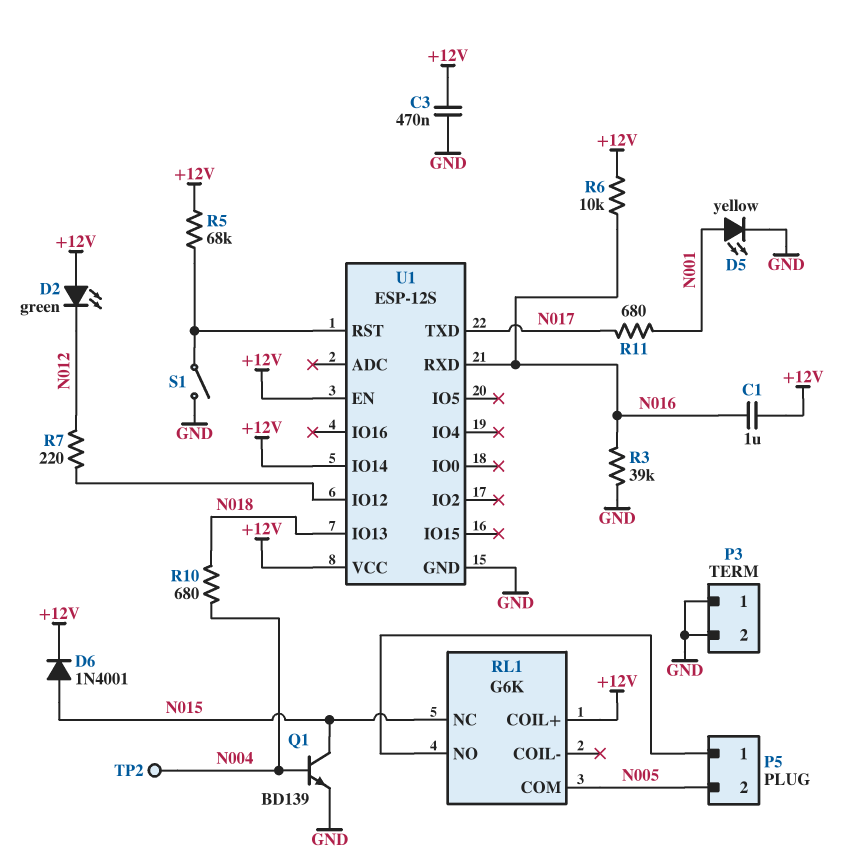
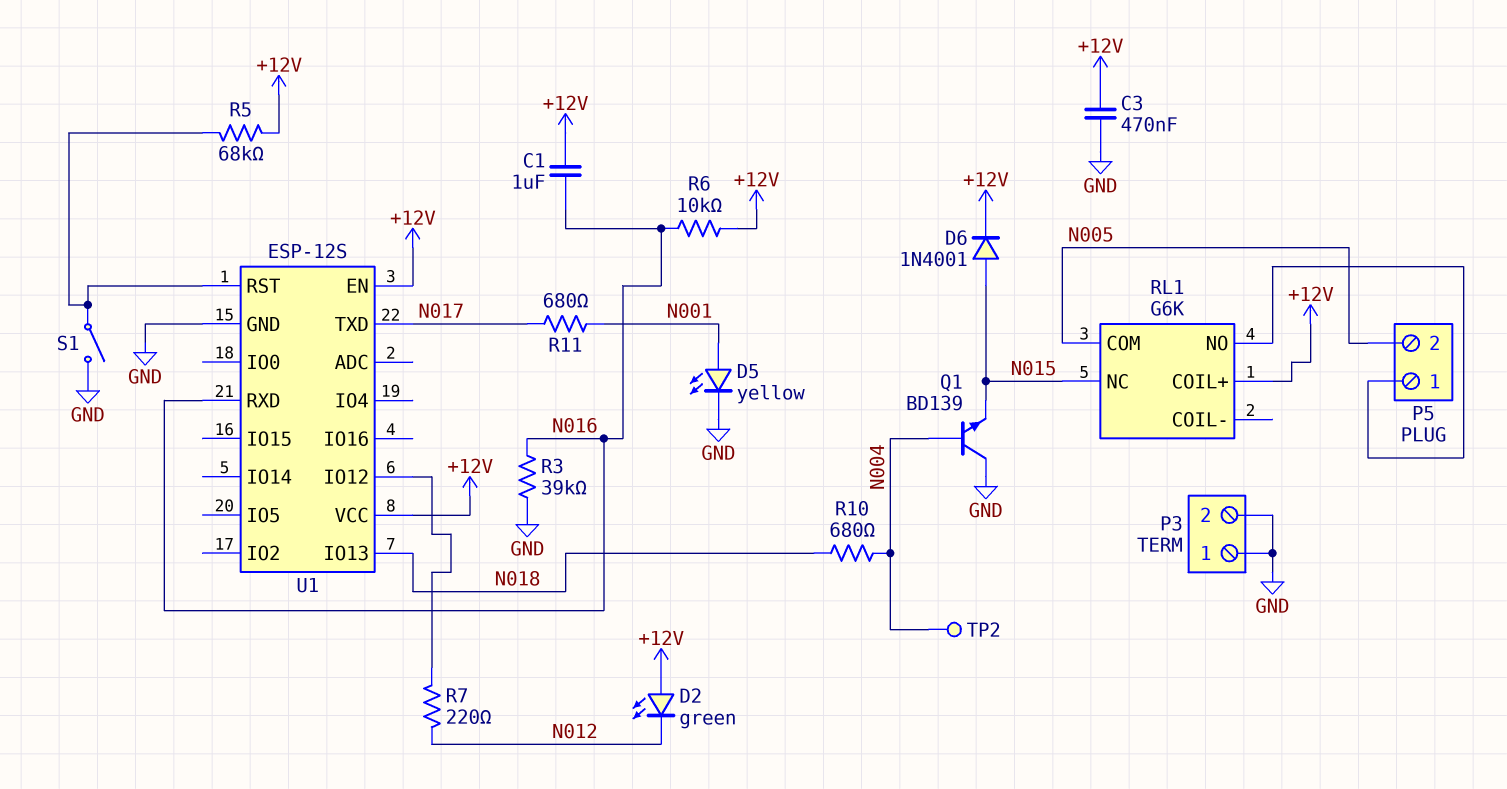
Q1: NPN BD139 (B N004, C N015, E GND) -> NPN BD139 (B N004, C GND, E N015)
U1 pin IO14: +12V -> none

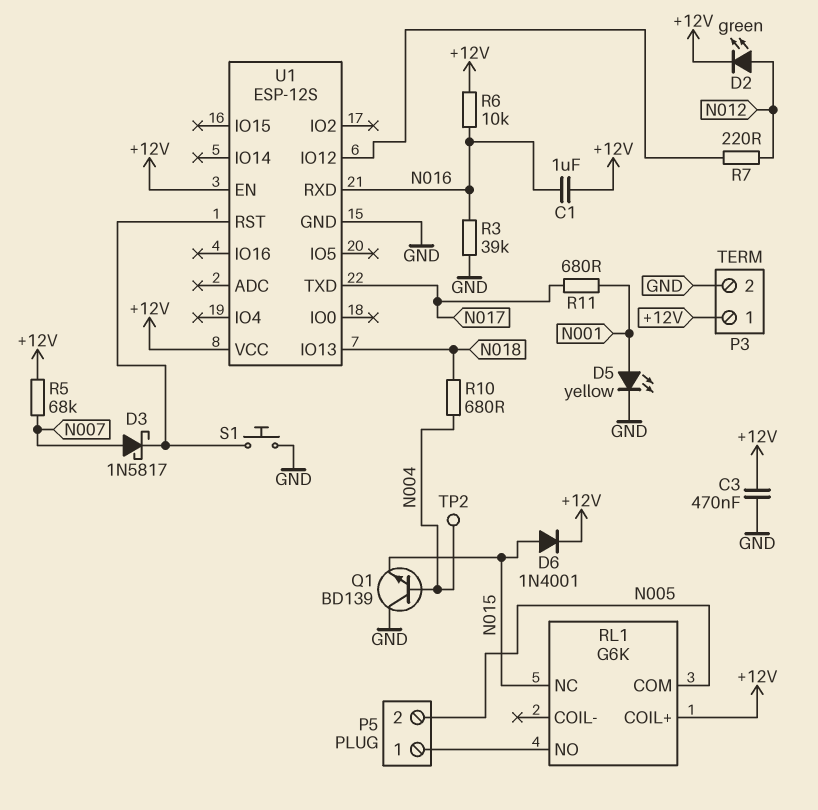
D2: LED green (A +12V, K N012) -> LED green (A N012, K +12V)
D3: none -> schottky 1N5817 (A N007, K U1/RST)
P3 pin 1: GND -> +12V
R5: 68k (+12V, U1/RST) -> 68k (+12V, N007)
S1: switch (GND, U1/RST) -> button (GND, U1/RST)

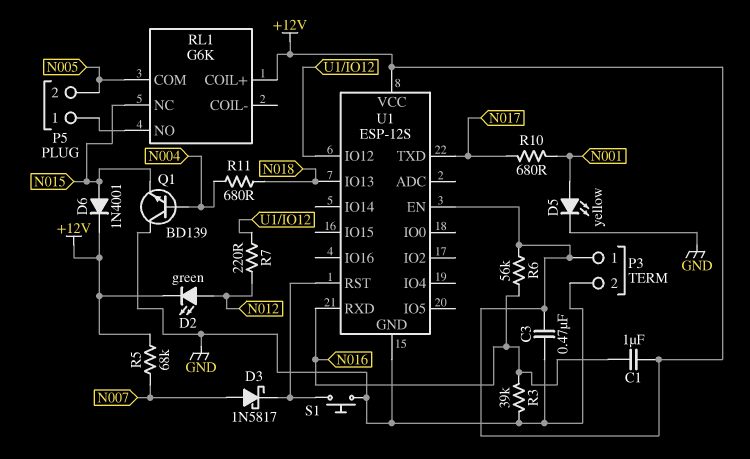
R6: 10k (+12V, N016) -> 56k (+12V, N016)
R10: 680 (N004, N018) -> 680 (N001, N017)
R11: 680 (N001, N017) -> 680 (N004, N018)
TP2: test point (N004) -> none

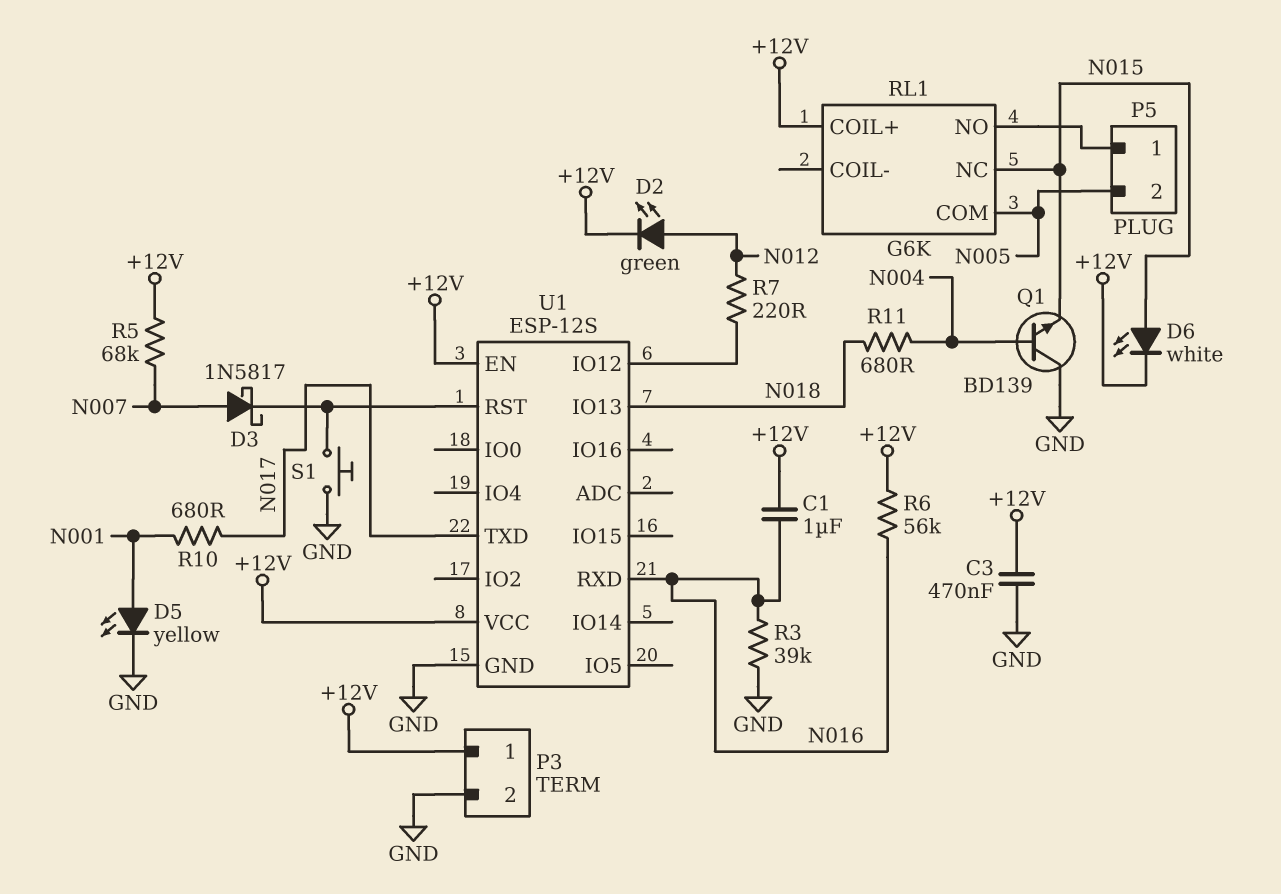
D6: diode 1N4001 (A N015, K +12V) -> LED white (A N015, K +12V)

